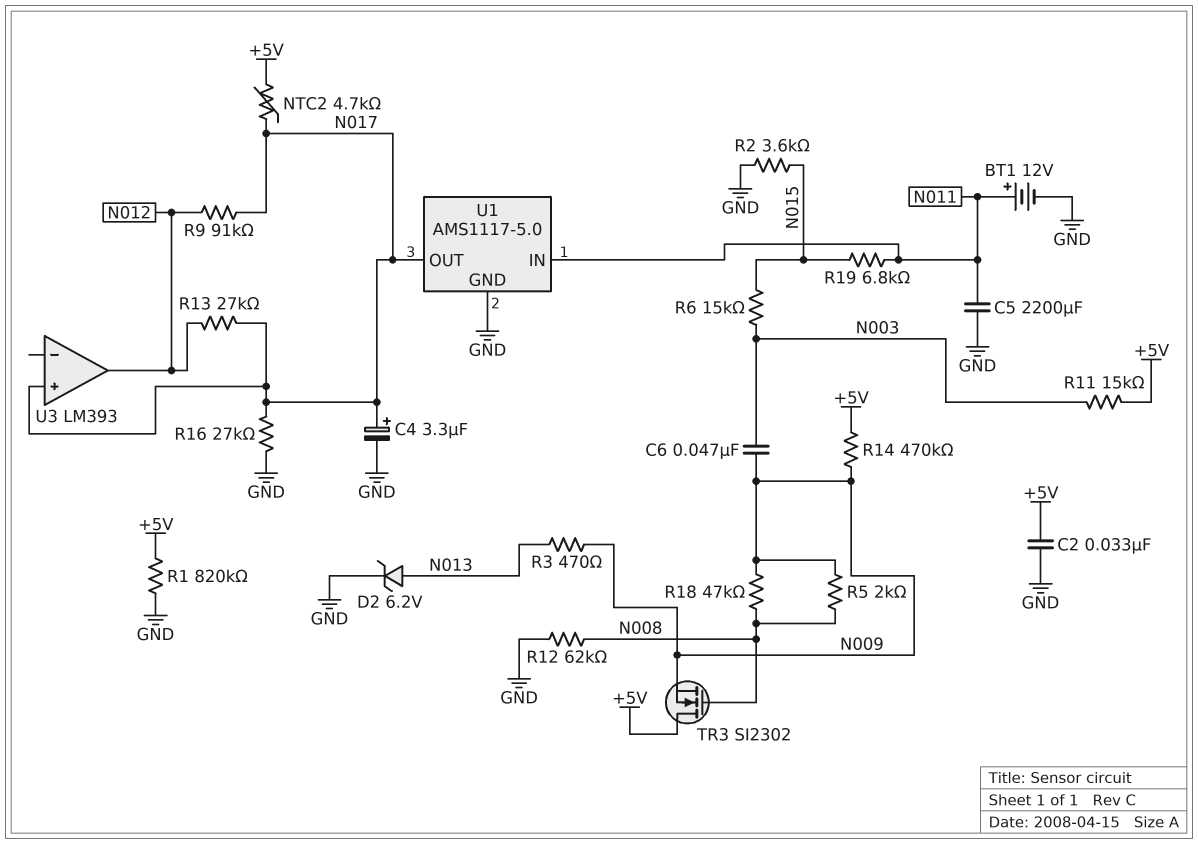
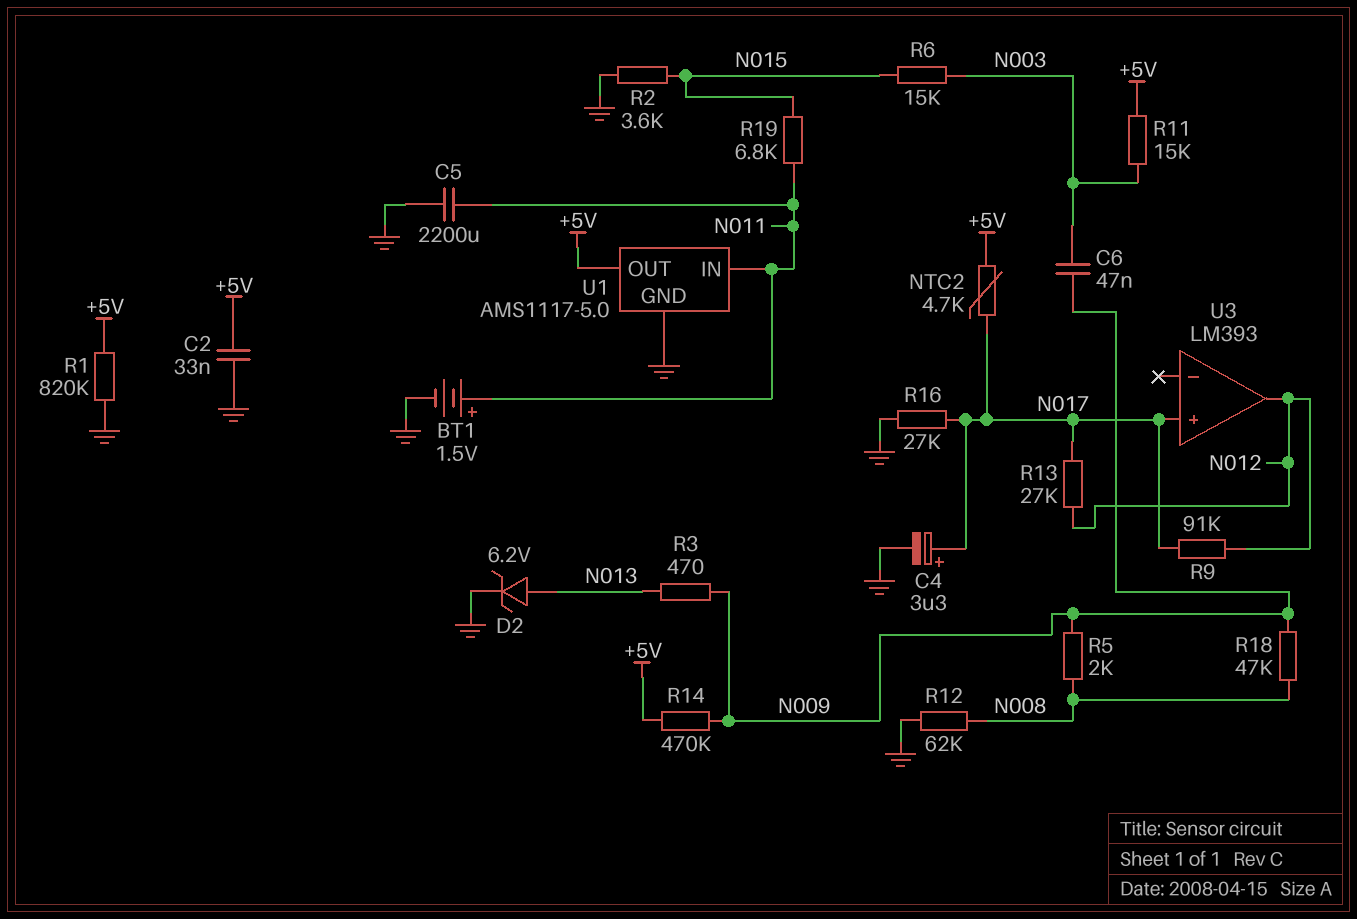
BT1: 12V (plus N011, minus GND) -> 1.5V (plus N011, minus GND)
TR3: NMOS SI2302 (G N008, D +5V, S N009) -> none
U1 pin OUT: N017 -> +5V

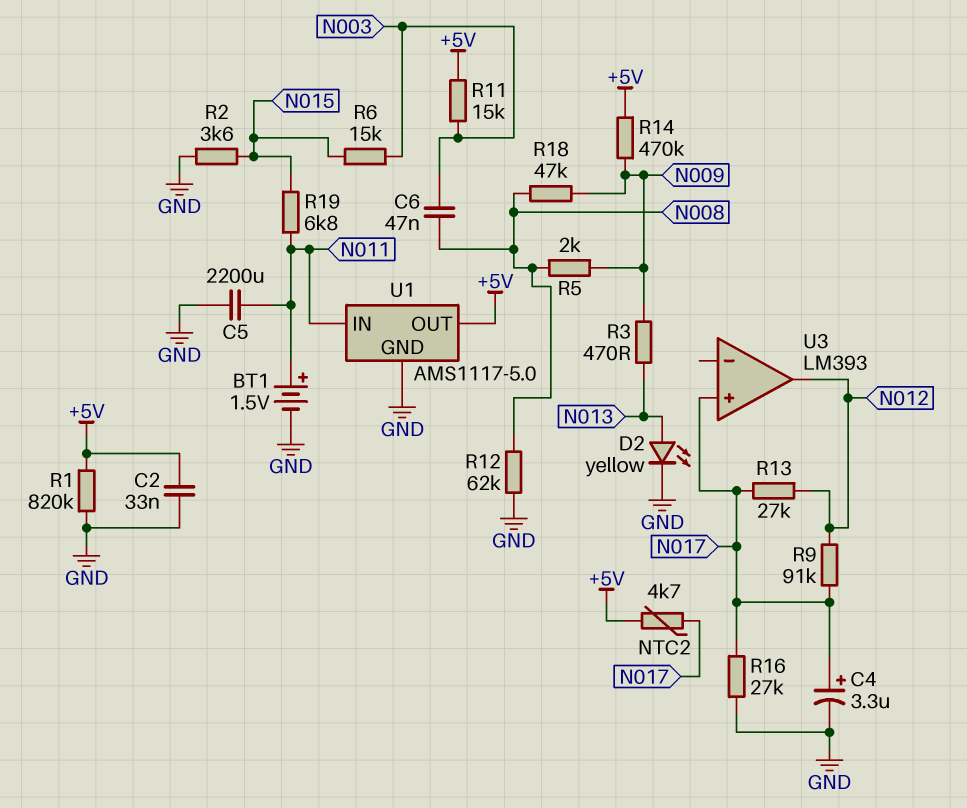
C6: 47nF (N003, N009) -> 47nF (N003, N008)
D2: zener 6.2V (A N013, K GND) -> LED yellow (A N013, K GND)

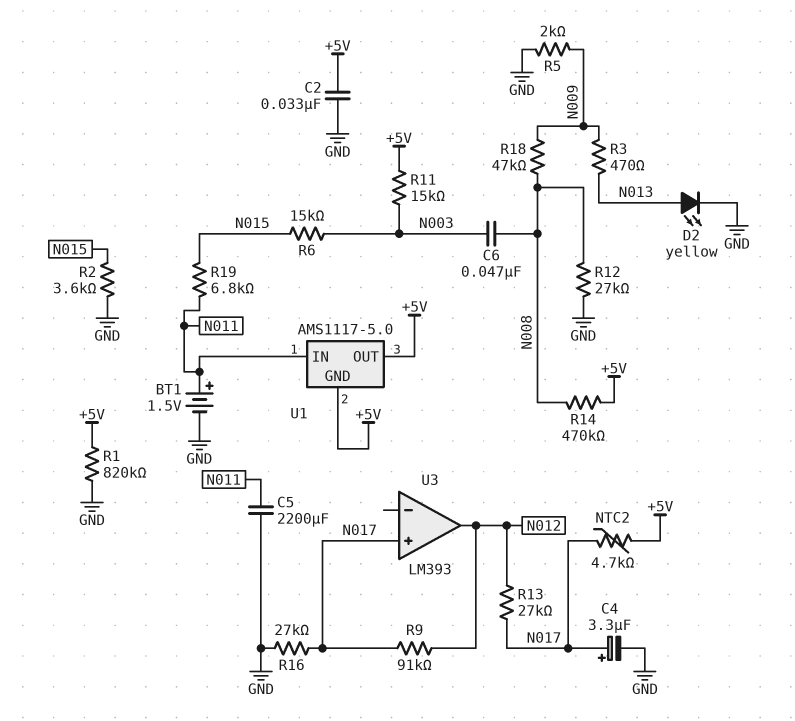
R5: 2k (N008, N009) -> 2k (GND, N009)
R12: 62k (GND, N008) -> 27k (GND, N008)
R14: 470k (+5V, N009) -> 470k (+5V, N008)
U1 pin GND: GND -> +5V

